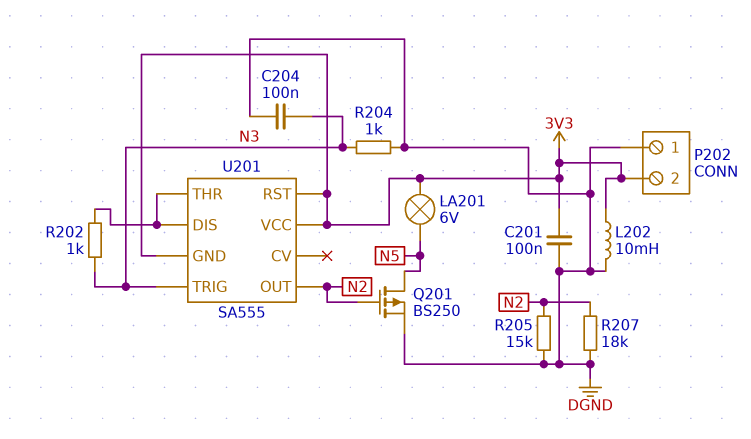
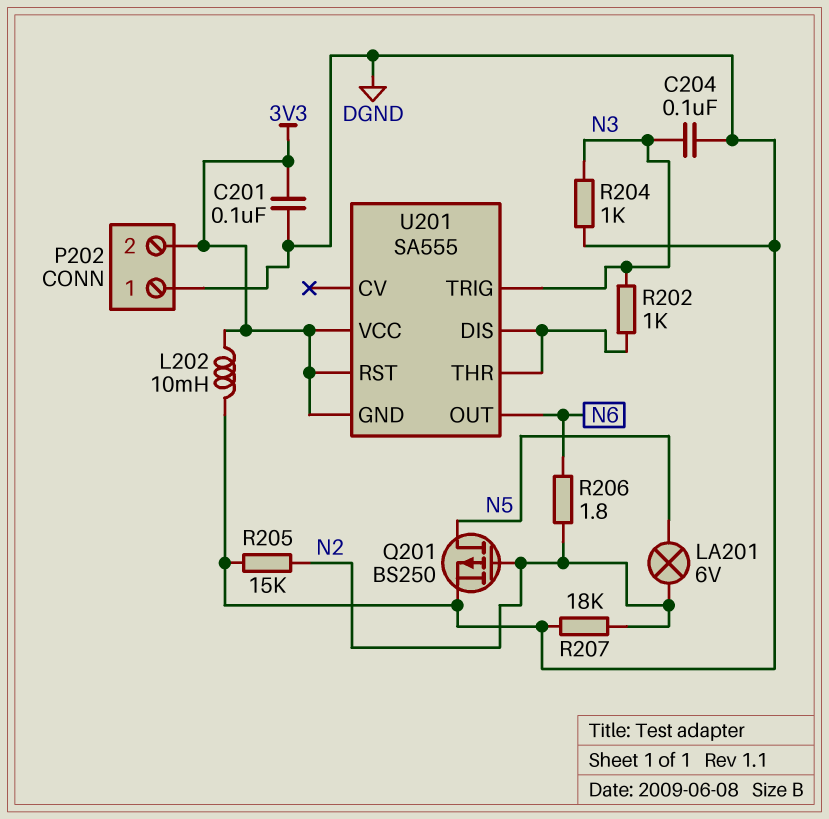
LA201: lamp 6V (3V3, N5) -> lamp 6V (N2, N5)
R206: none -> 1.8 (N2, N6)
U201 pin OUT: N2 -> N6

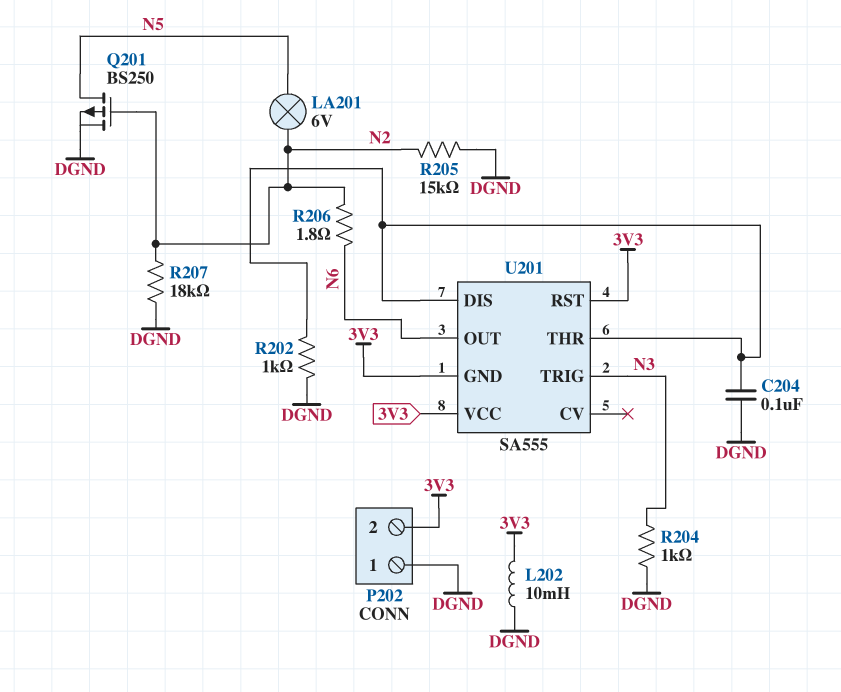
C201: 100nF (3V3, DGND) -> none
C204: 100nF (DGND, N3) -> 100nF (DGND, U201/DIS)
R202: 1k (N3, U201/DIS) -> 1k (DGND, U201/DIS)

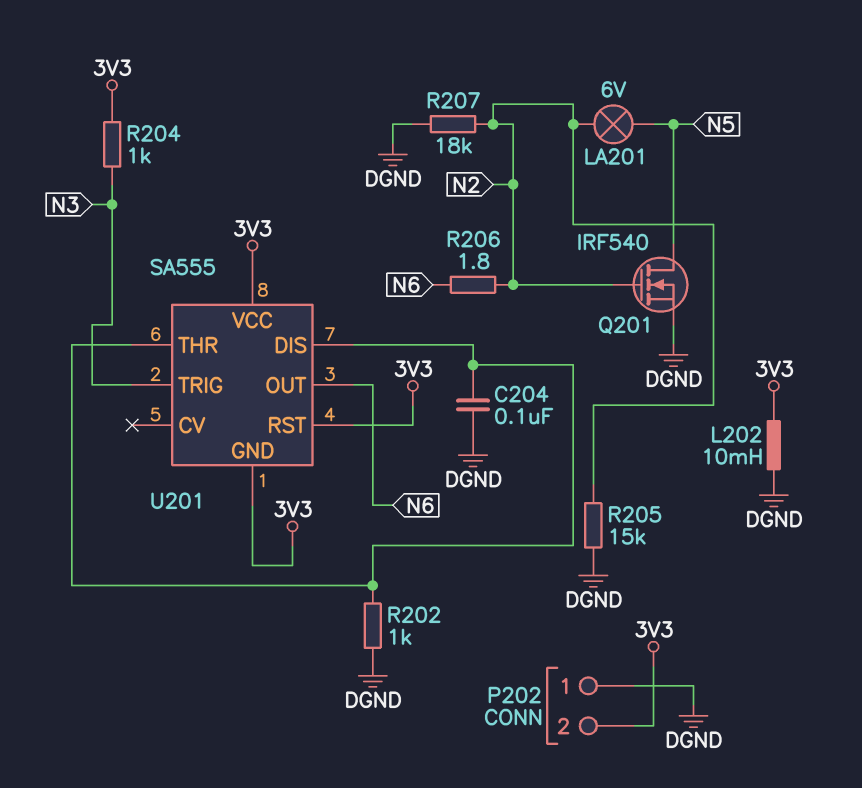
Q201: PMOS BS250 (G N2, D N5, S DGND) -> NMOS IRF540 (G N2, D N5, S DGND)
R204: 1k (DGND, N3) -> 1k (3V3, N3)

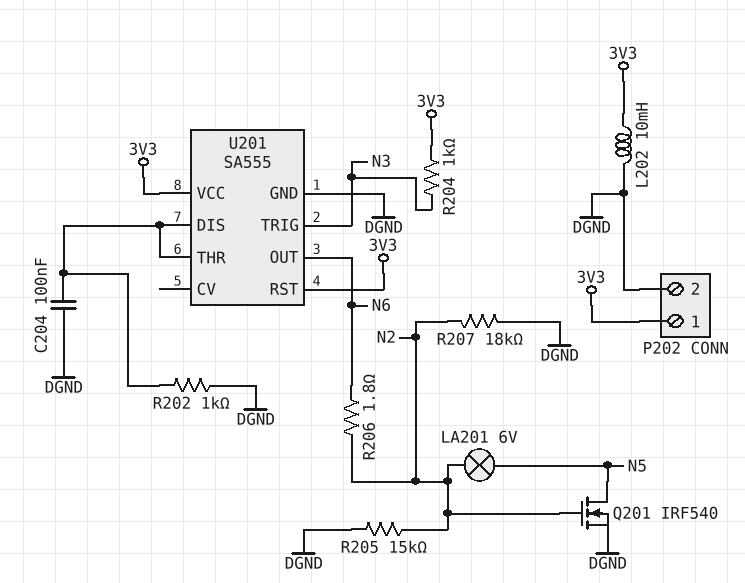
P202 pin 1: DGND -> 3V3
P202 pin 2: 3V3 -> DGND
U201 pin GND: 3V3 -> DGND

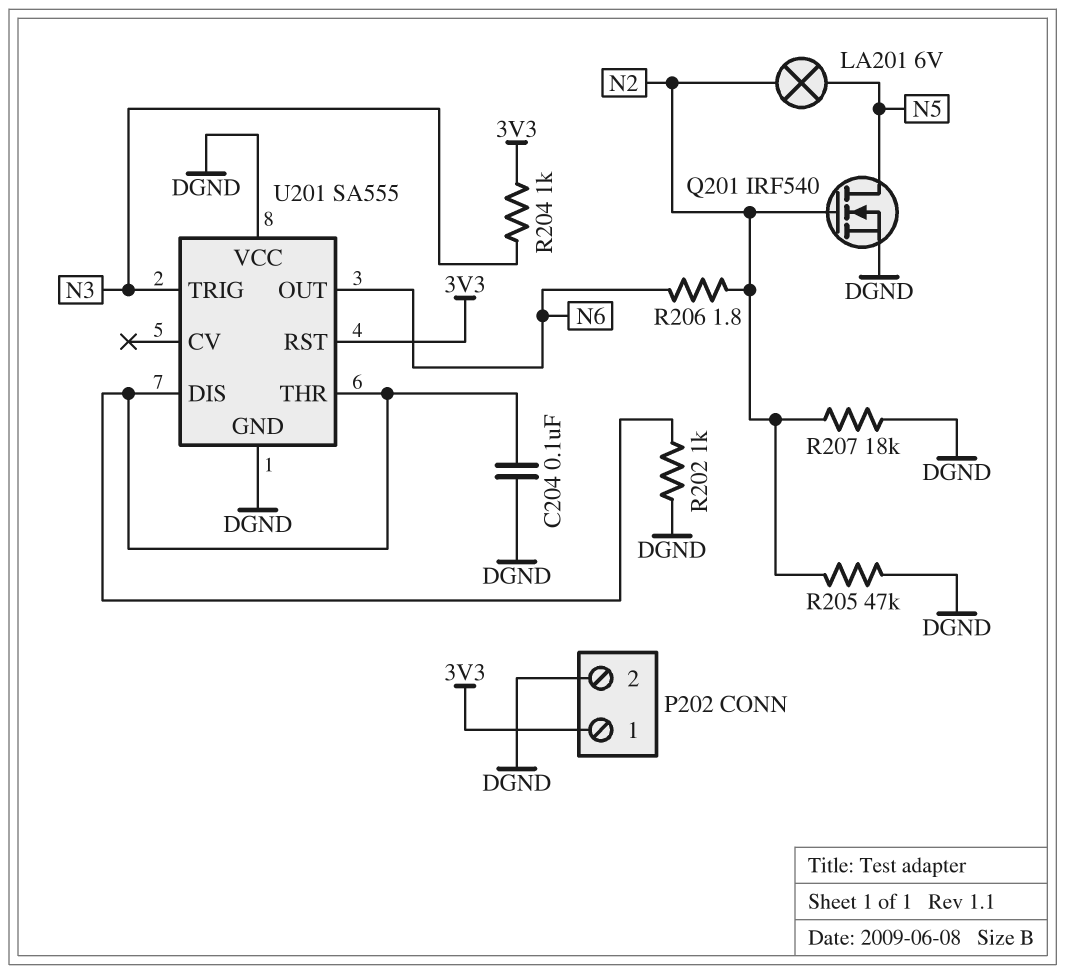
L202: 10mH (3V3, DGND) -> none
R205: 15k (DGND, N2) -> 47k (DGND, N2)
U201 pin VCC: 3V3 -> DGND

